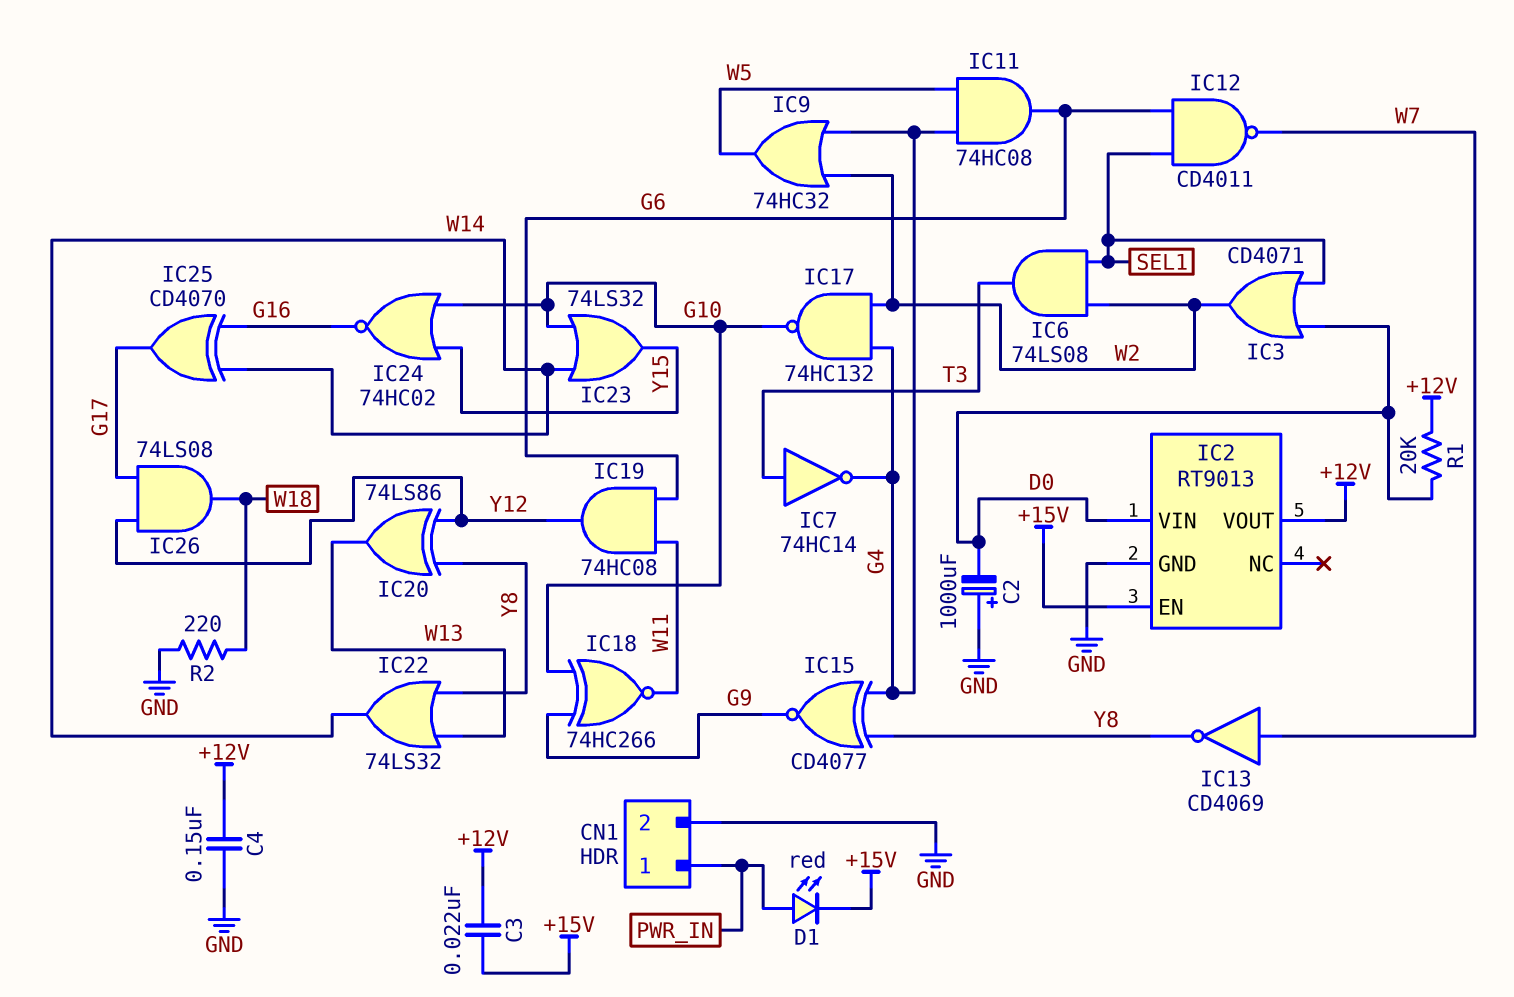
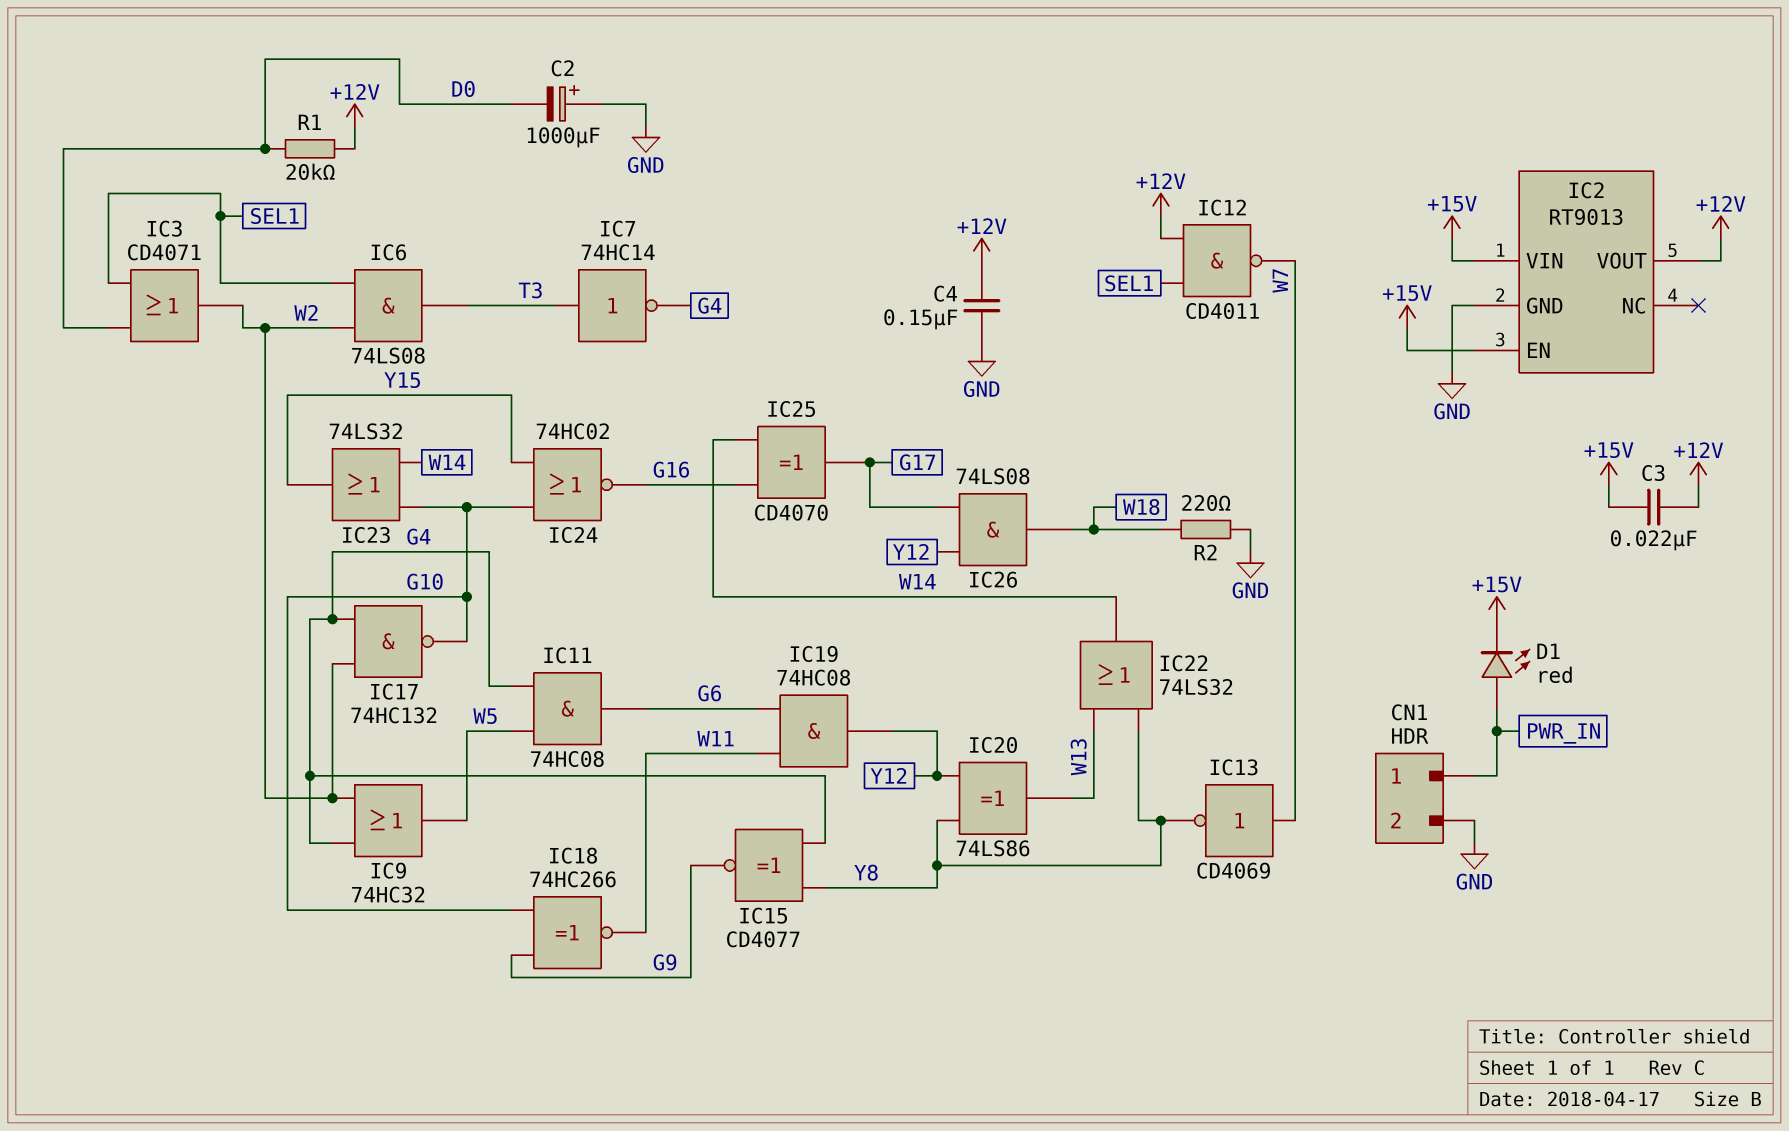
IC2 pin VIN: D0 -> +15V
IC12: NAND CD4011 (in G6, in SEL1, out W7) -> NAND CD4011 (in +12V, in SEL1, out W7)

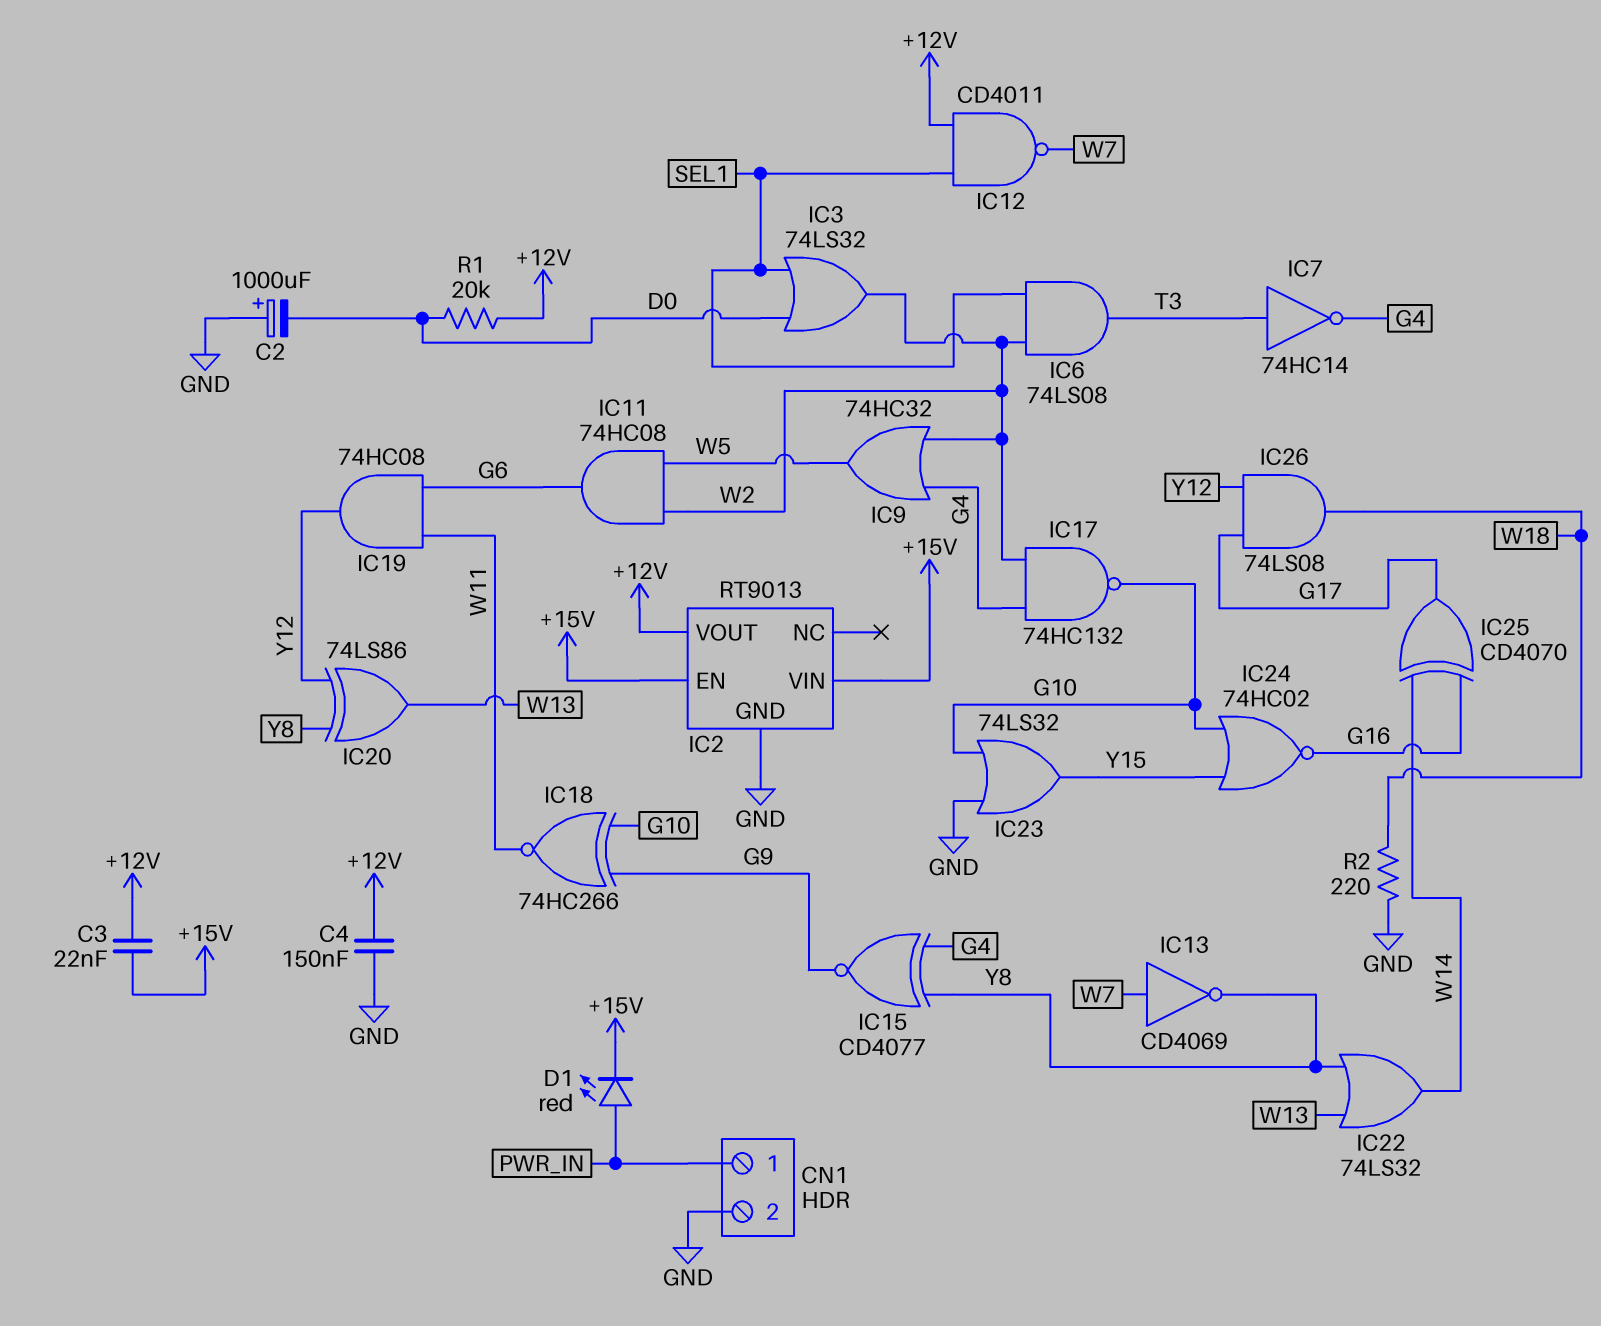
IC3: OR CD4071 (in D0, in SEL1, out W2) -> OR 74LS32 (in D0, in SEL1, out W2)
IC11: AND 74HC08 (in G4, in W5, out G6) -> AND 74HC08 (in W2, in W5, out G6)
IC23: OR 74LS32 (in G10, in W14, out Y15) -> OR 74LS32 (in G10, in GND, out Y15)

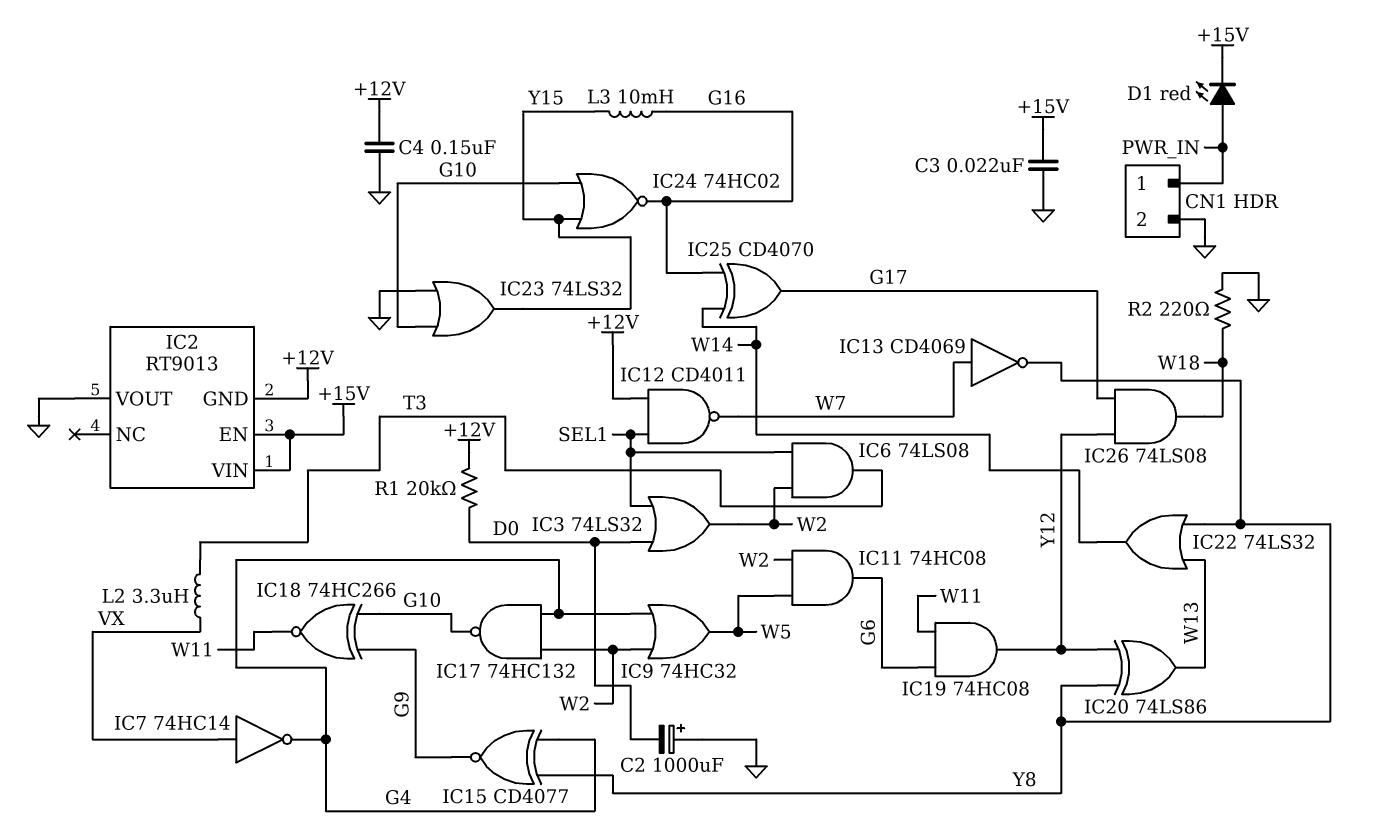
C3: 22nF (+12V, +15V) -> 22nF (+15V, GND)
IC2 pin GND: GND -> +12V
IC2 pin VOUT: +12V -> GND
IC7: NOT 74HC14 (in T3, out G4) -> NOT 74HC14 (in VX, out G4)
L2: none -> 3.3uH (T3, VX)
L3: none -> 10mH (G16, Y15)

